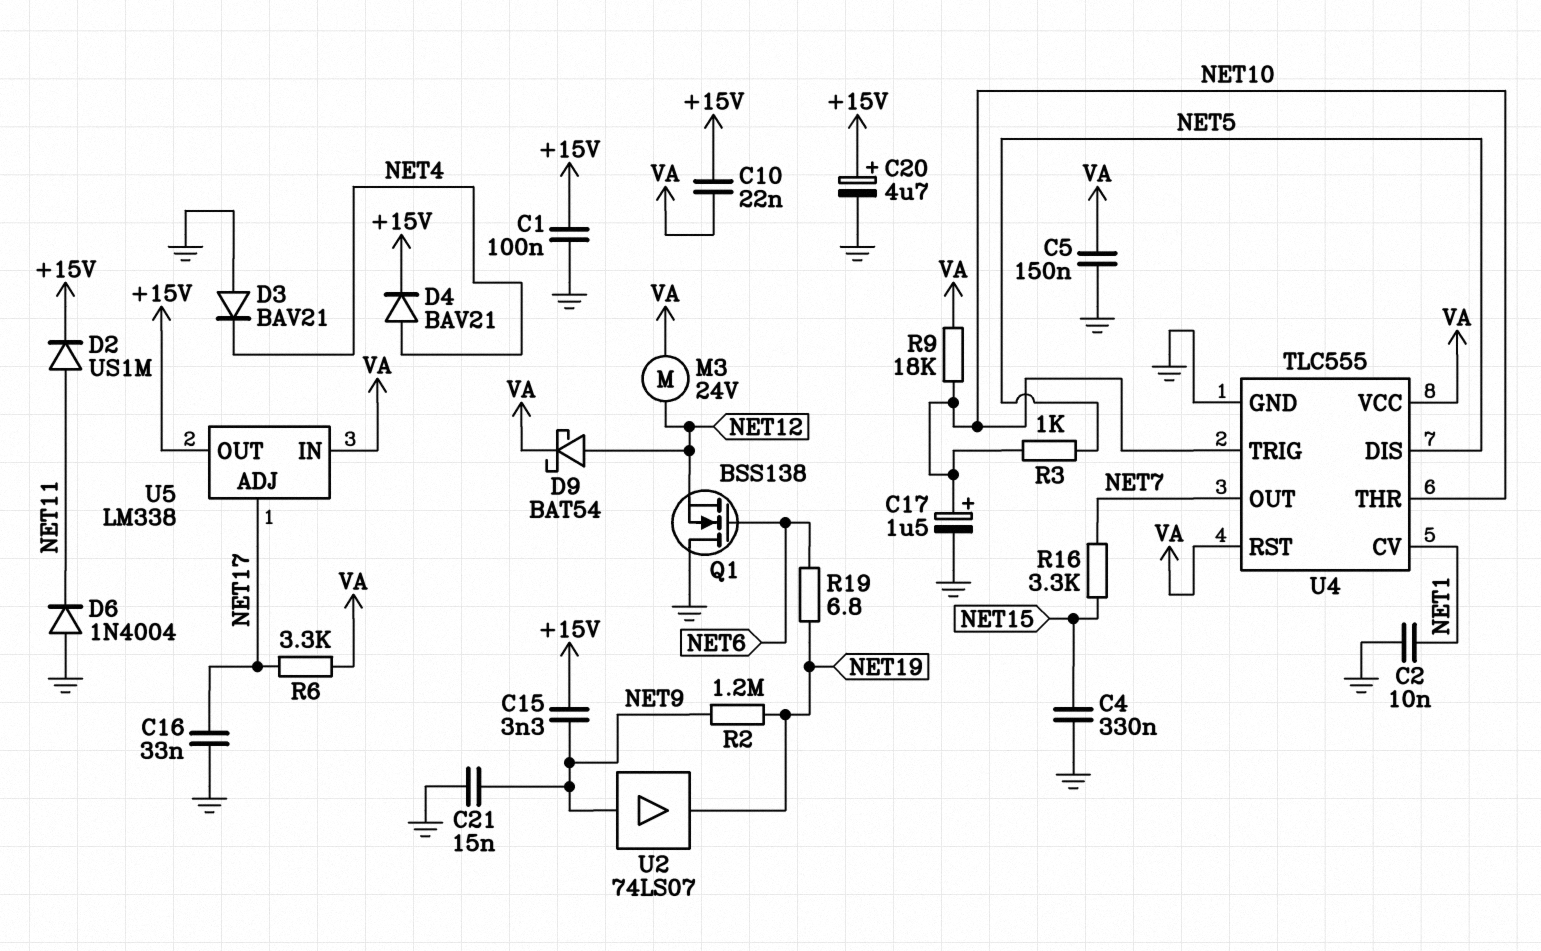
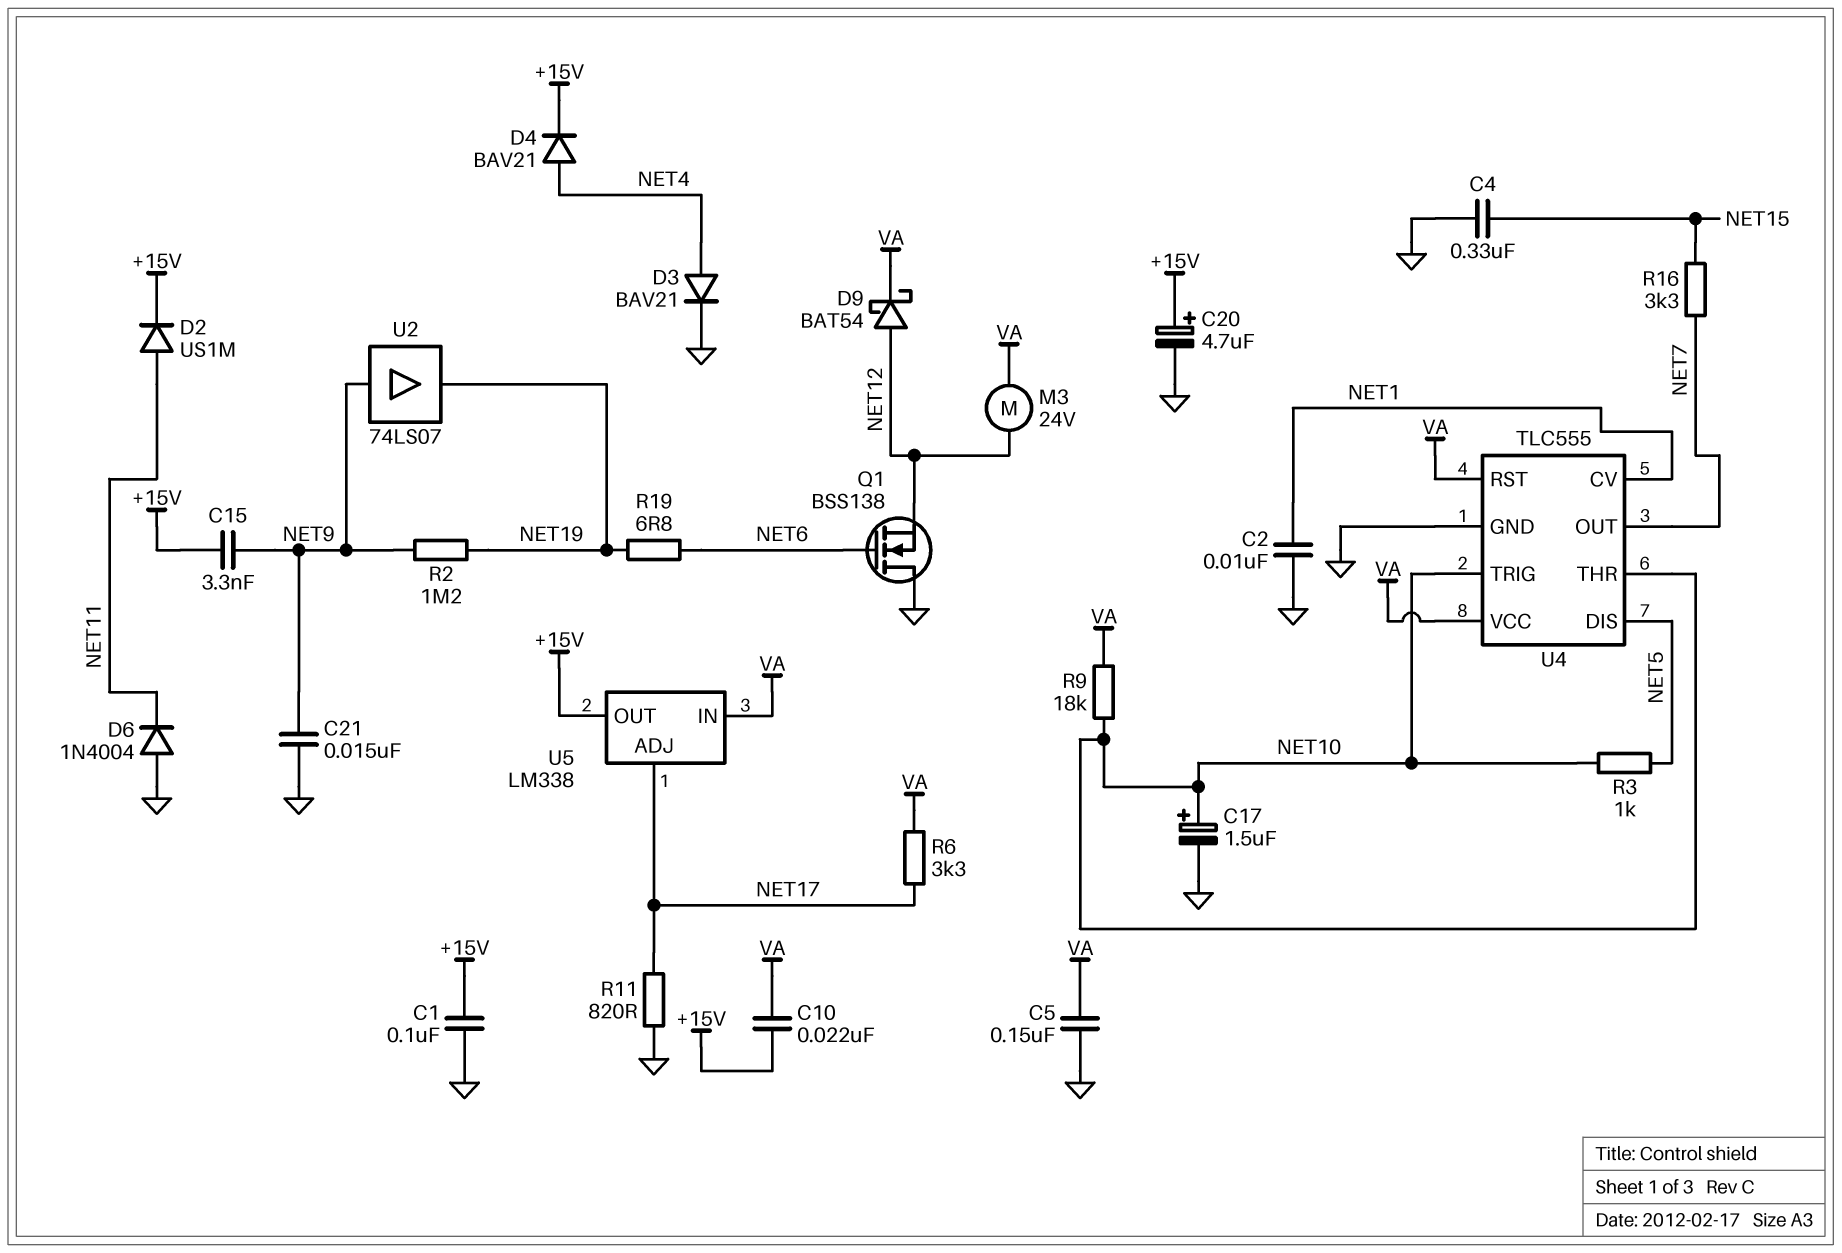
C16: 33nF (GND, NET17) -> none
D3: diode BAV21 (A GND, K NET4) -> diode BAV21 (A NET4, K GND)
R11: none -> 820 (GND, NET17)

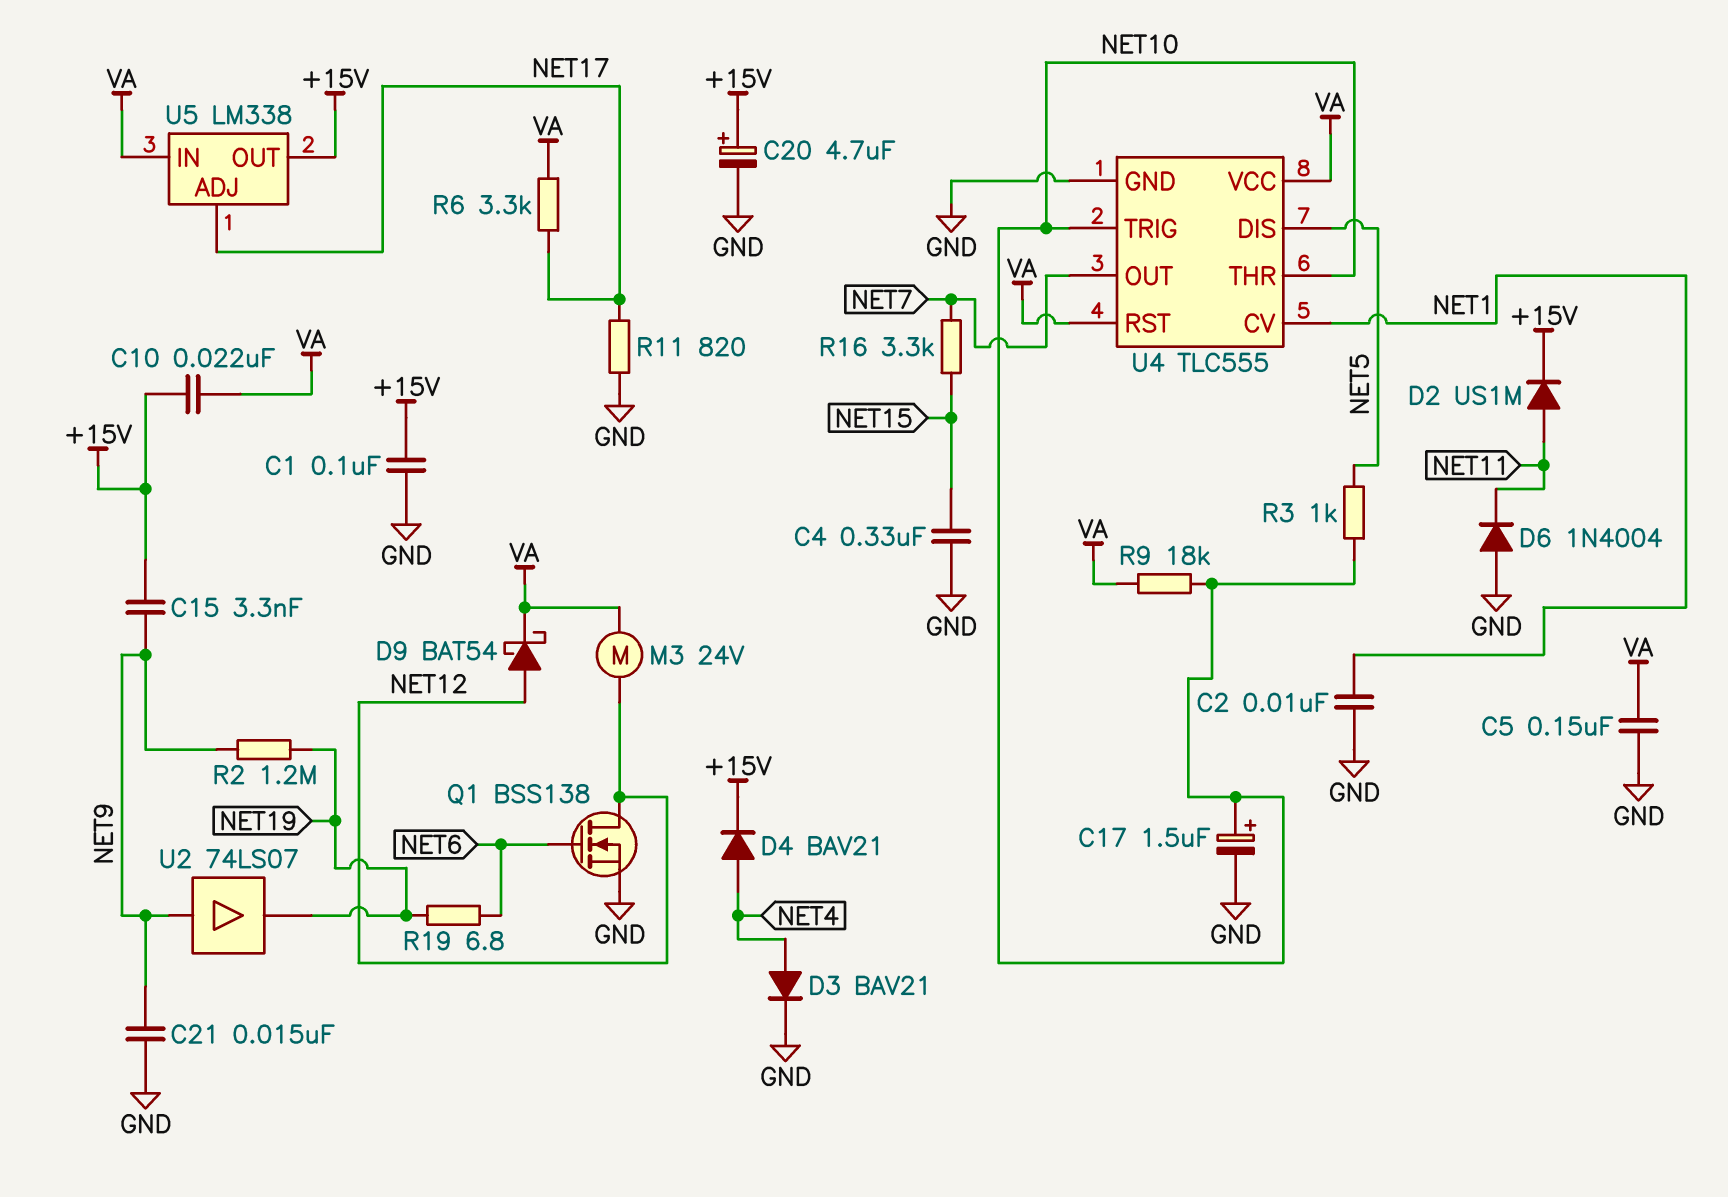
Q1: NMOS BSS138 (G NET6, D GND, S NET12) -> NMOS BSS138 (G NET6, D NET12, S GND)

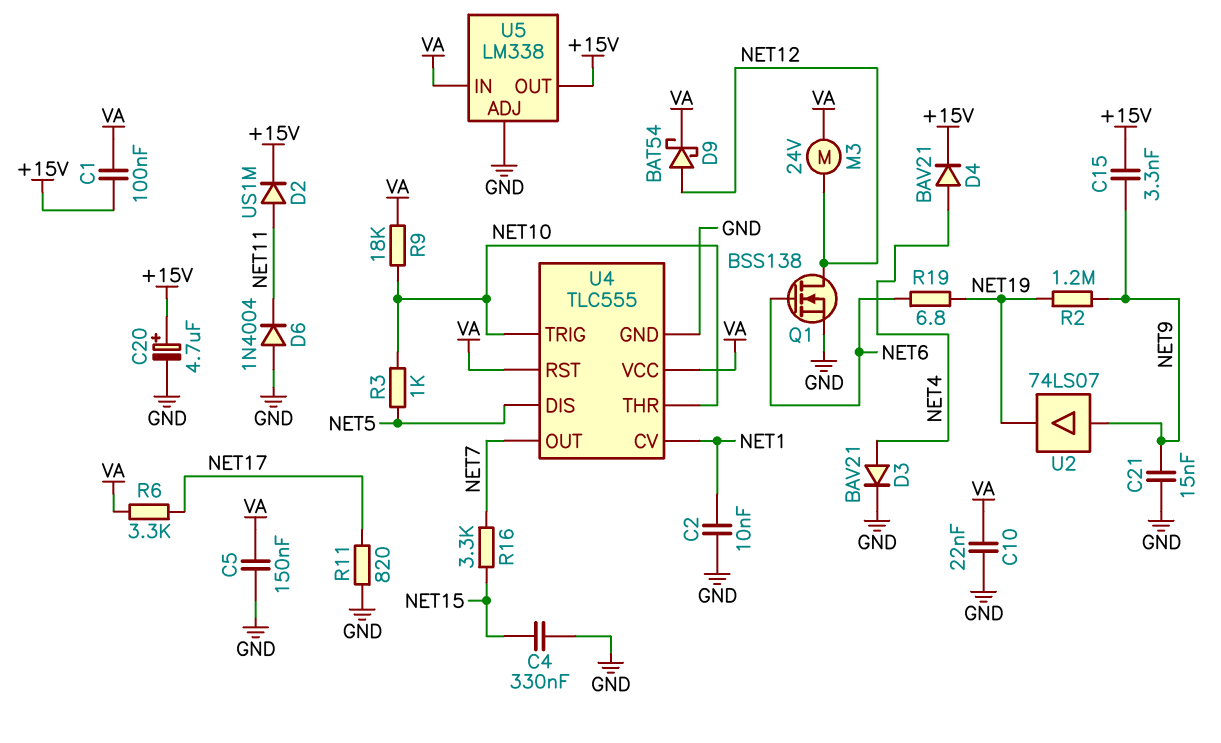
C1: 100nF (+15V, GND) -> 100nF (+15V, VA)
C10: 22nF (+15V, VA) -> 22nF (GND, VA)
C17: 1.5uF (plus NET10, minus GND) -> none
U5 pin ADJ: NET17 -> GND

